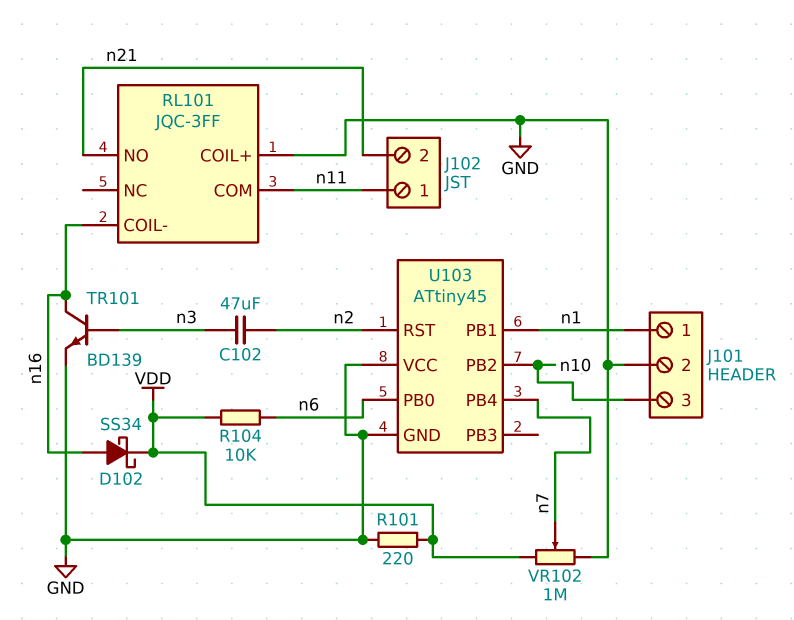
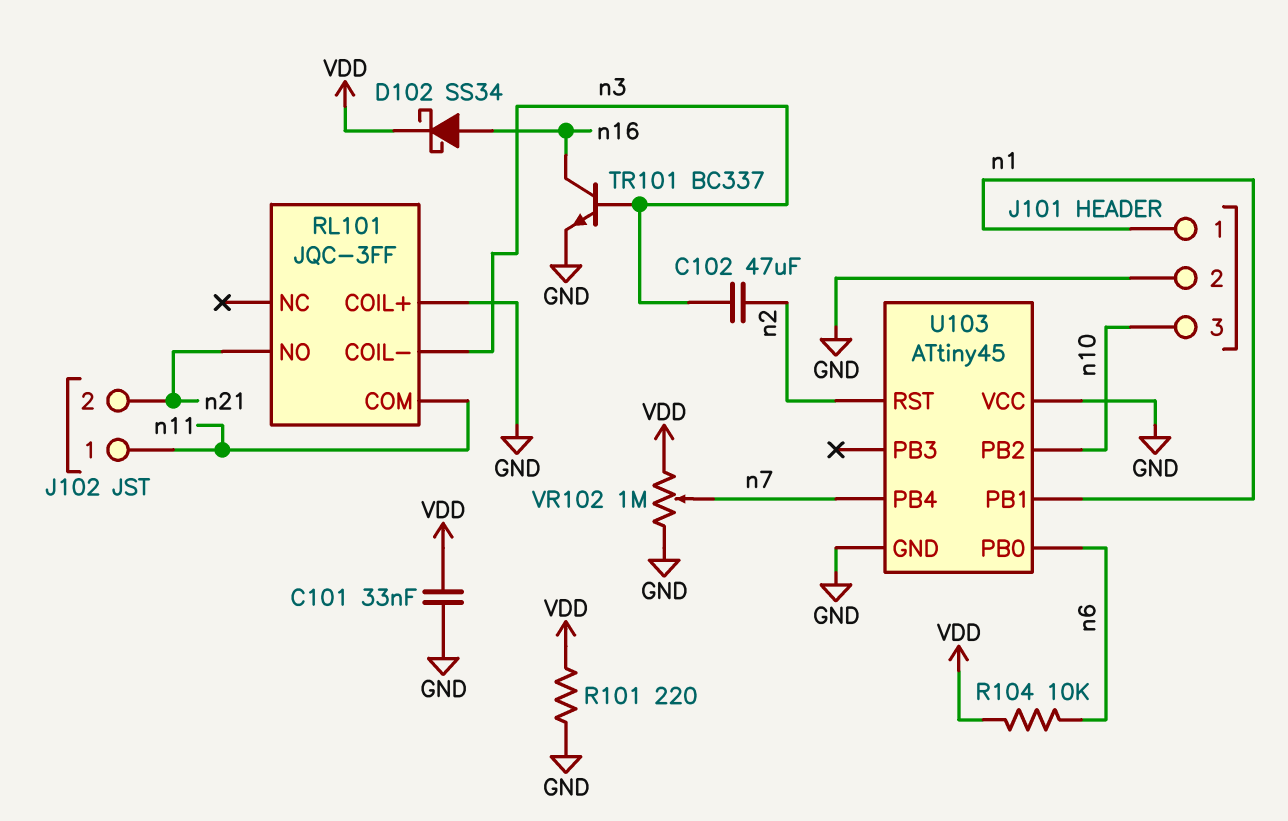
C101: none -> 33nF (GND, VDD)
RL101 pin COIL-: n16 -> n3
TR101: NPN BD139 (B n3, C n16, E GND) -> NPN BC337 (B n3, C n16, E GND)

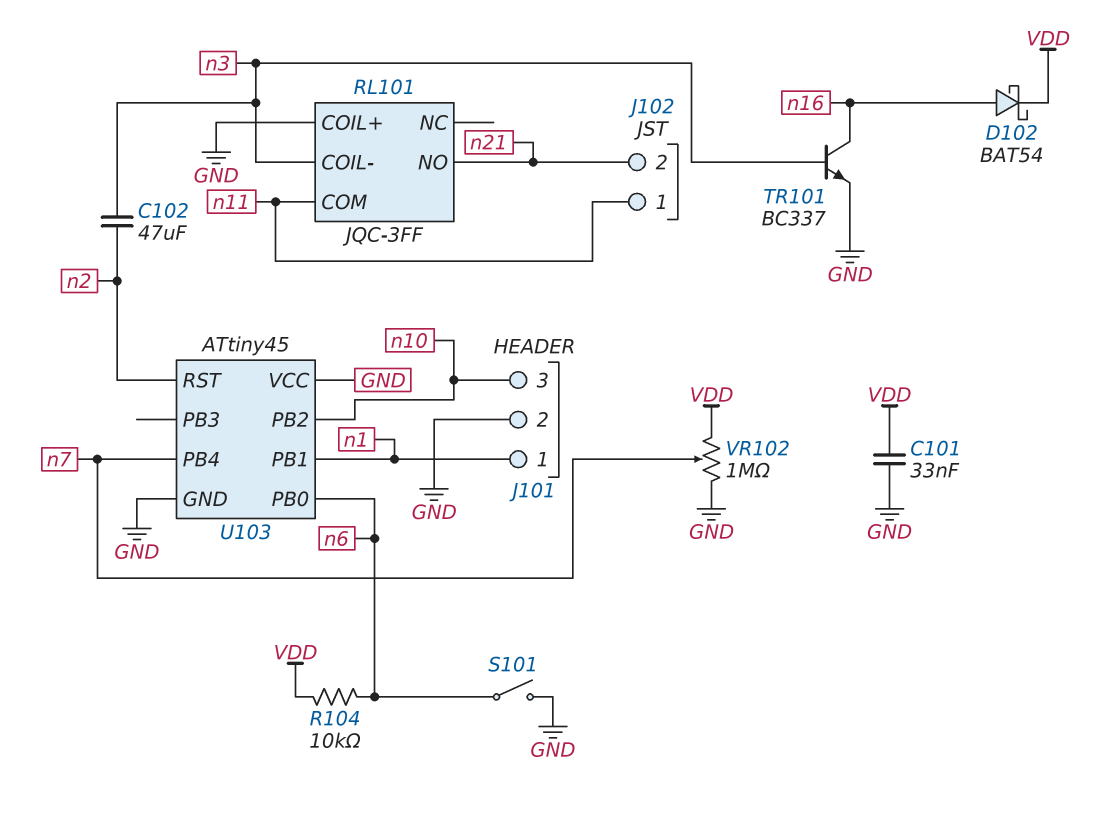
D102: schottky SS34 (A n16, K VDD) -> schottky BAT54 (A n16, K VDD)
R101: 220 (GND, VDD) -> none
S101: none -> switch (GND, n6)

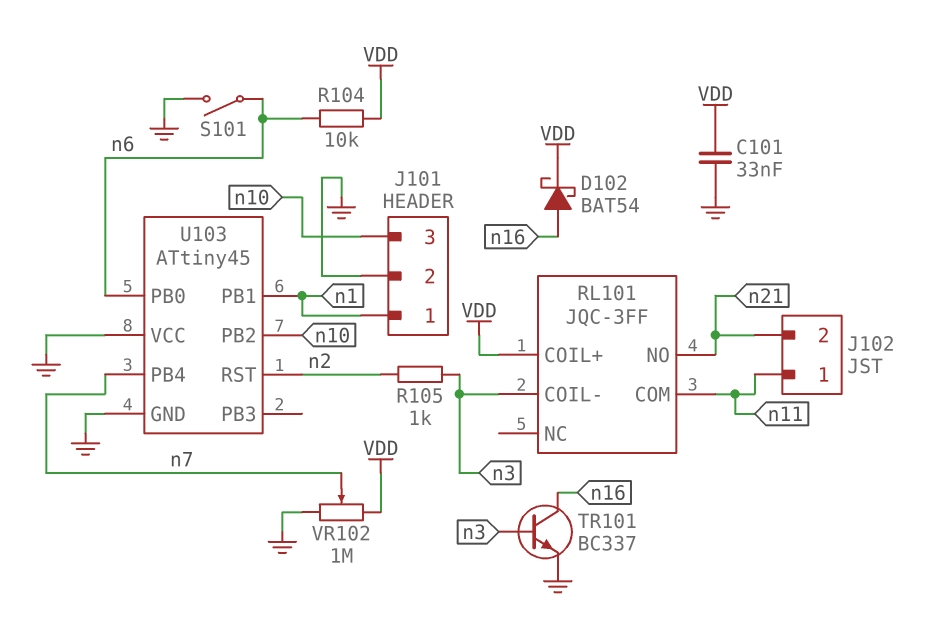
C102: 47uF (n2, n3) -> none
R105: none -> 1k (n2, n3)
RL101 pin COIL+: GND -> VDD

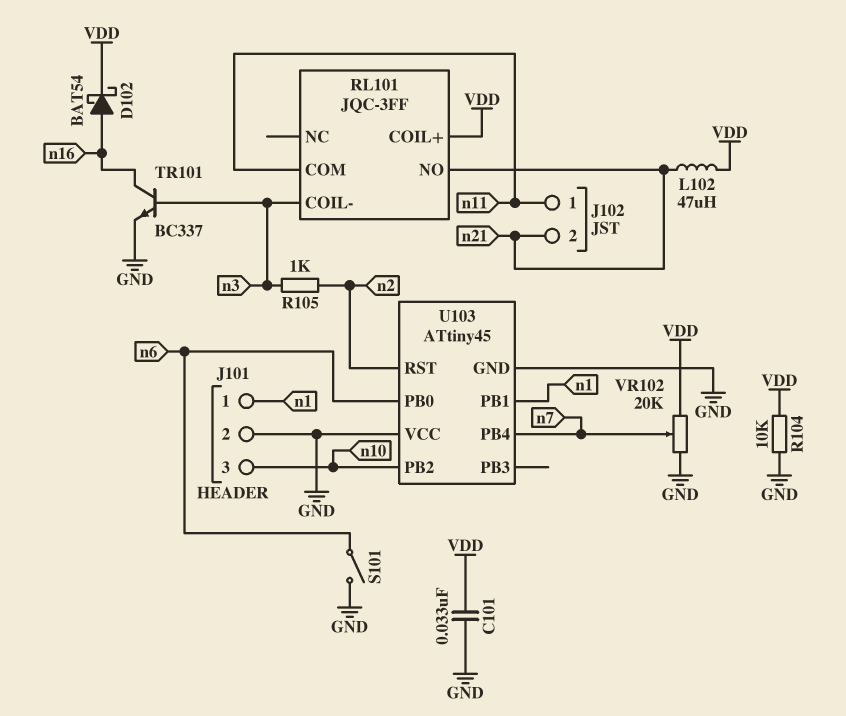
L102: none -> 47uH (VDD, n21)
R104: 10k (VDD, n6) -> 10k (GND, VDD)
VR102: 1M (GND, VDD, wiper n7) -> 20k (GND, VDD, wiper n7)

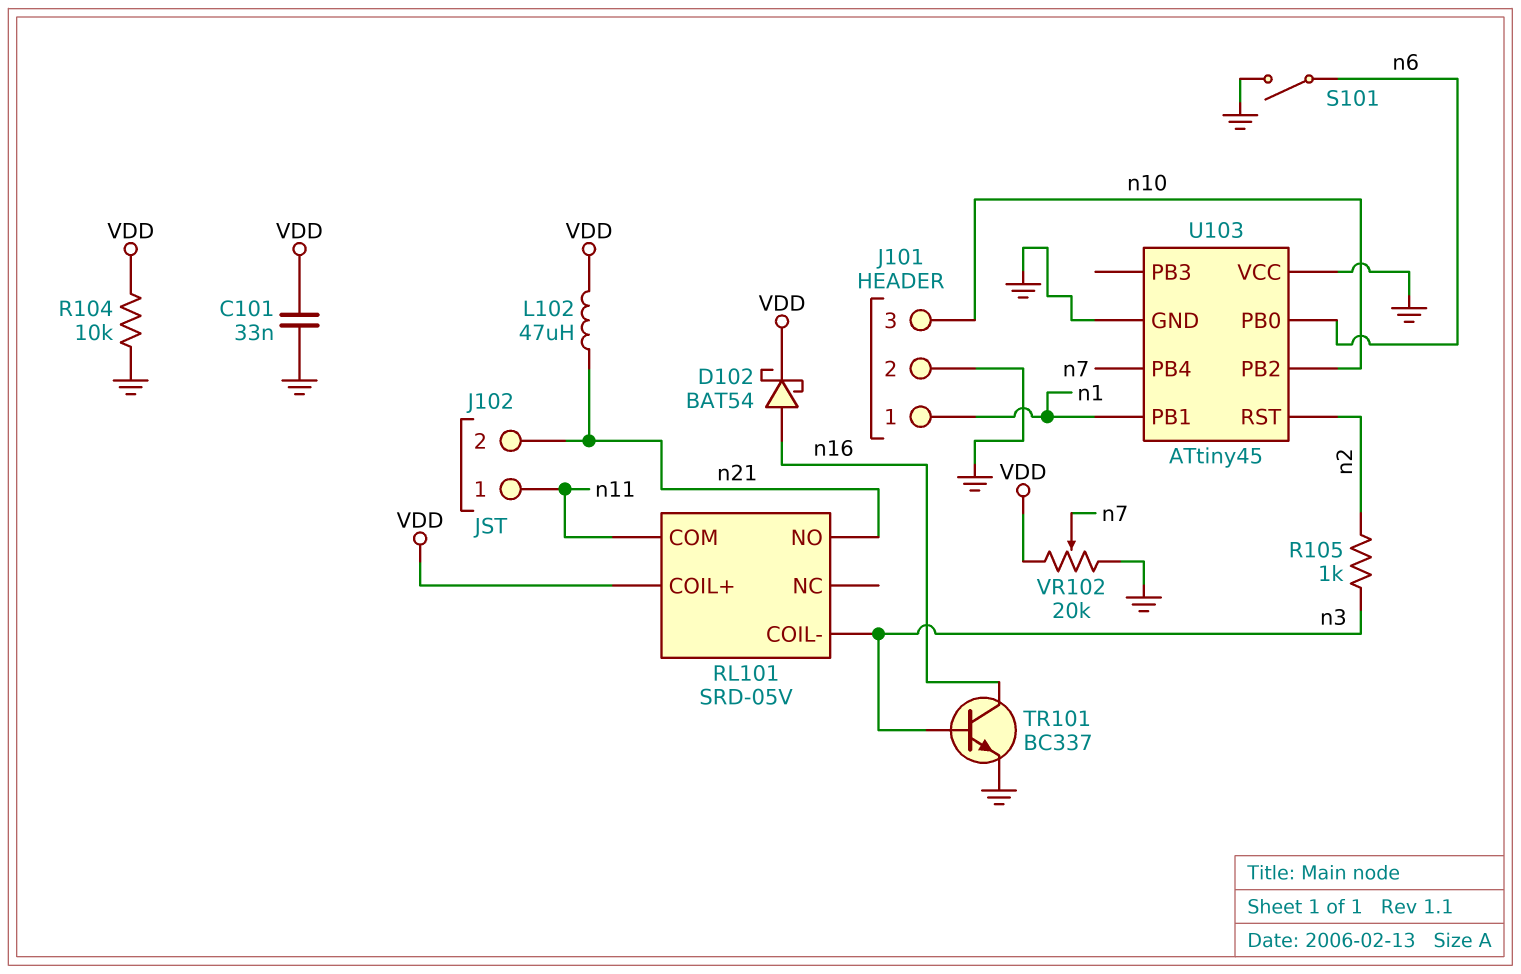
RL101: JQC-3FF -> SRD-05V

